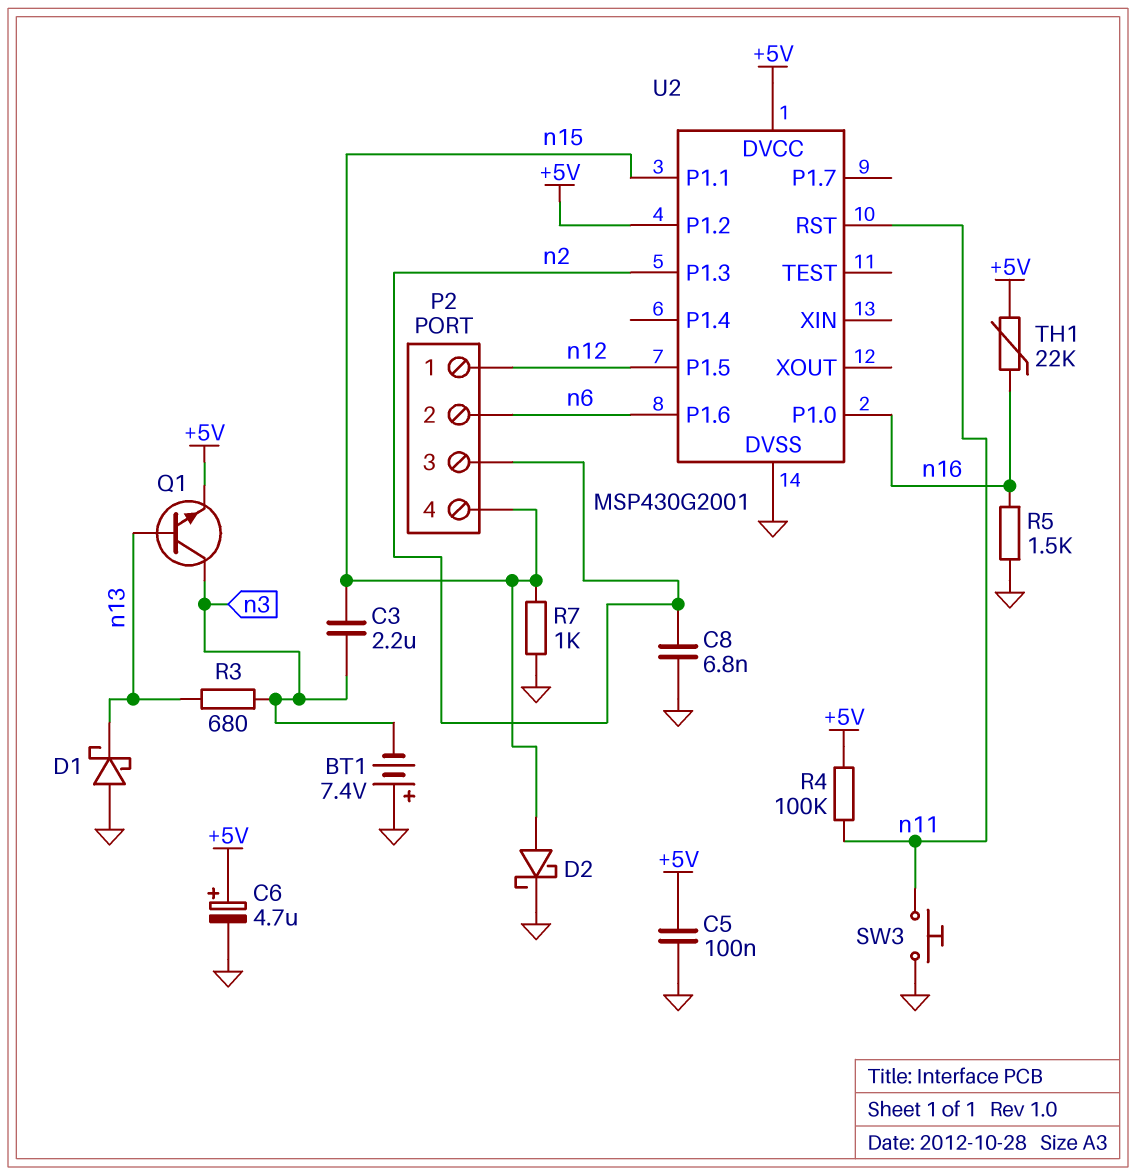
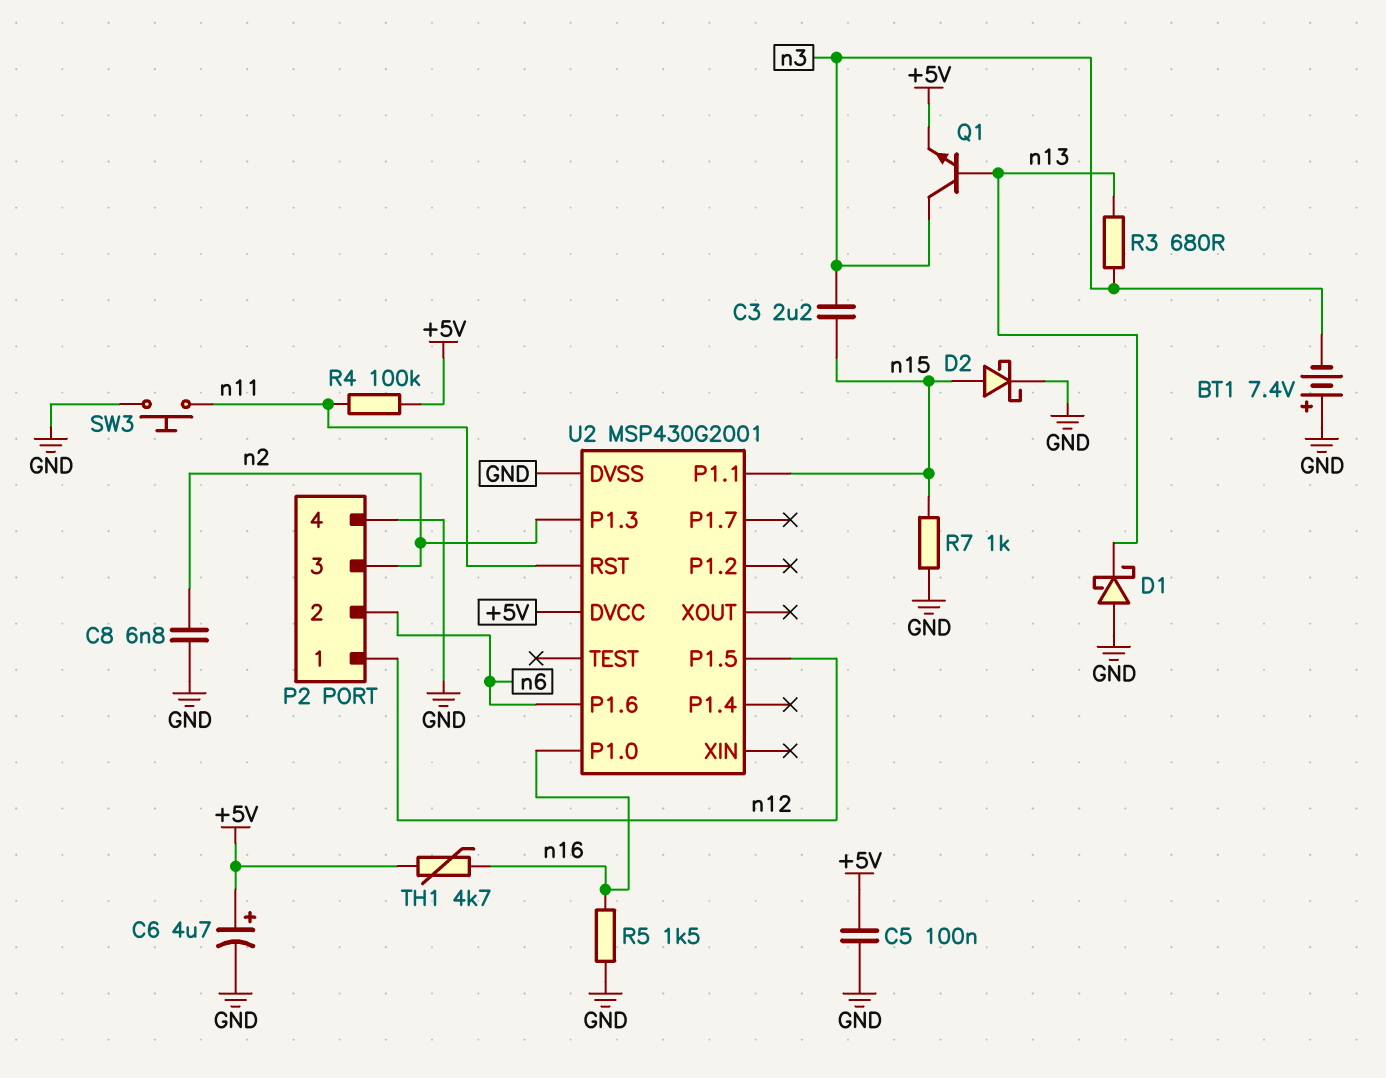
P2 pin 4: n15 -> GND
TH1: 22k (+5V, n16) -> 4.7k (+5V, n16)
U2 pin P1.2: +5V -> none

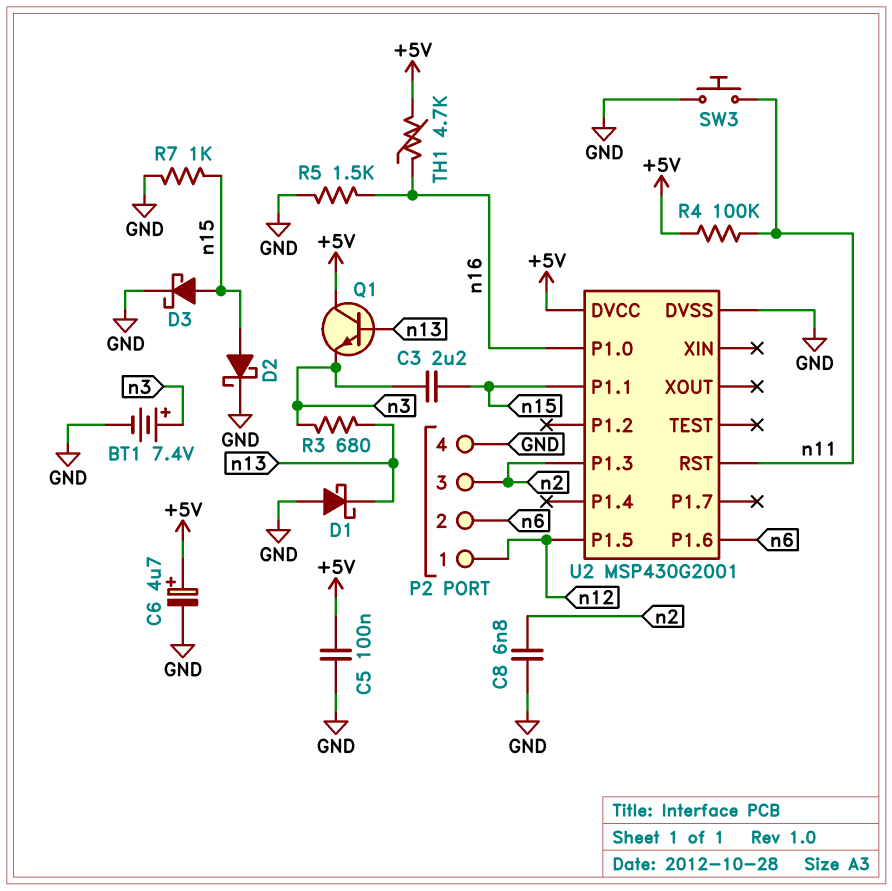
BT1: 7.4V (plus GND, minus n3) -> 7.4V (plus n3, minus GND)
D3: none -> schottky (A n15, K GND)
Q1: NPN (B n13, C n3, E +5V) -> NPN (B n13, C +5V, E n3)

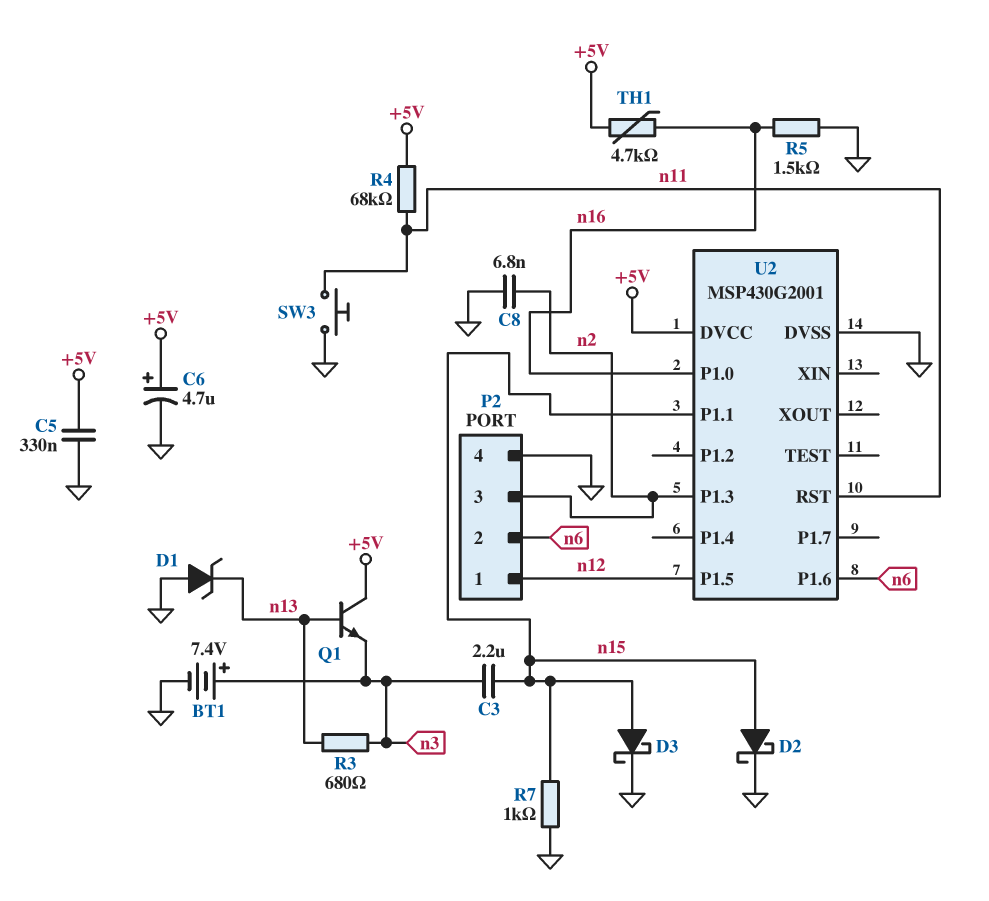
C5: 100nF (+5V, GND) -> 330nF (+5V, GND)
D1: schottky (A GND, K n13) -> zener (A GND, K n13)
R4: 100k (+5V, n11) -> 68k (+5V, n11)

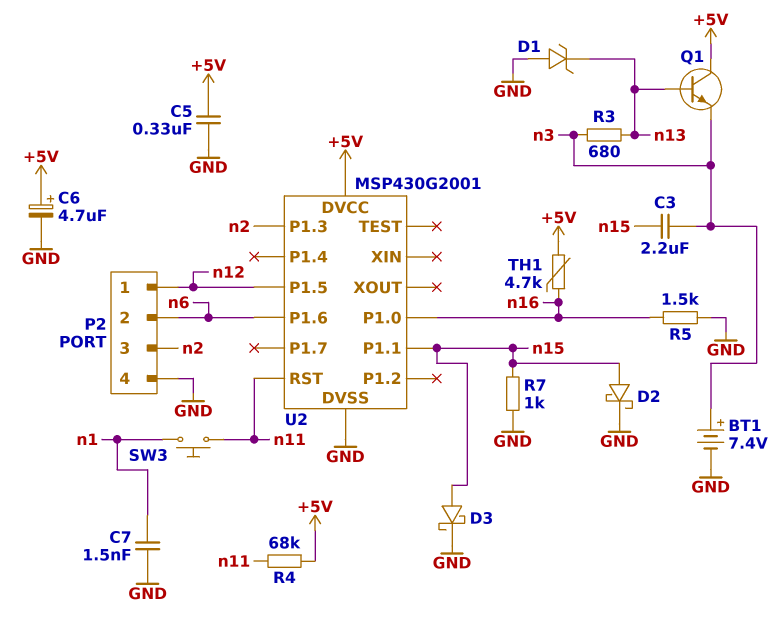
C7: none -> 1.5nF (GND, n1)
C8: 6.8nF (GND, n2) -> none
SW3: button (GND, n11) -> button (n1, n11)

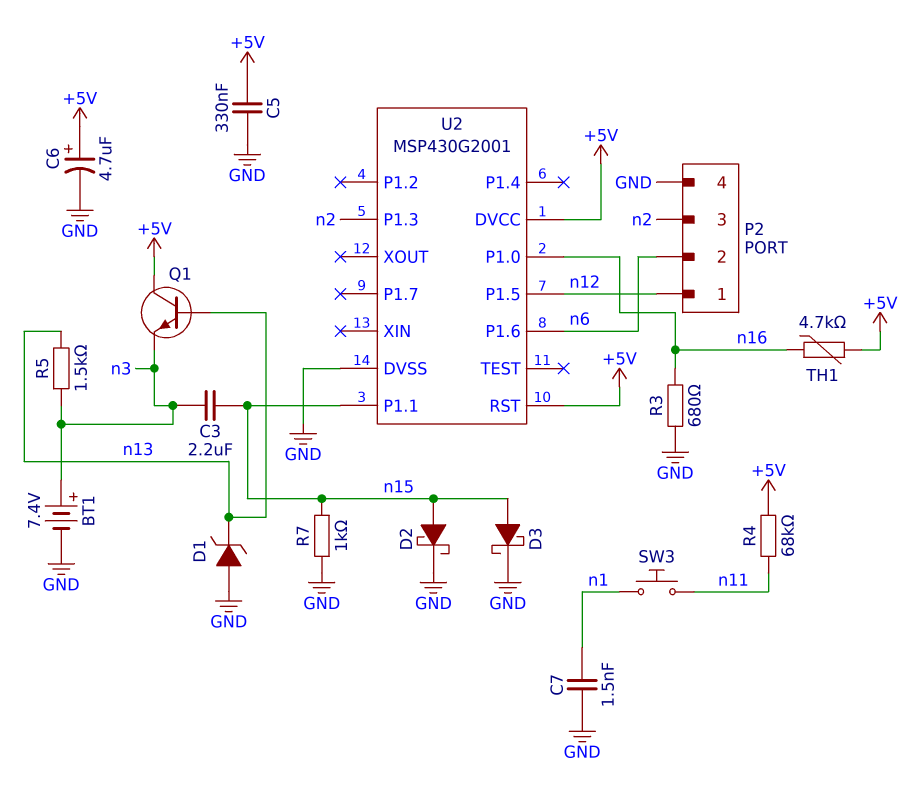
R3: 680 (n3, n13) -> 680 (GND, n16)
R5: 1.5k (GND, n16) -> 1.5k (n3, n13)
U2 pin RST: n11 -> +5V

